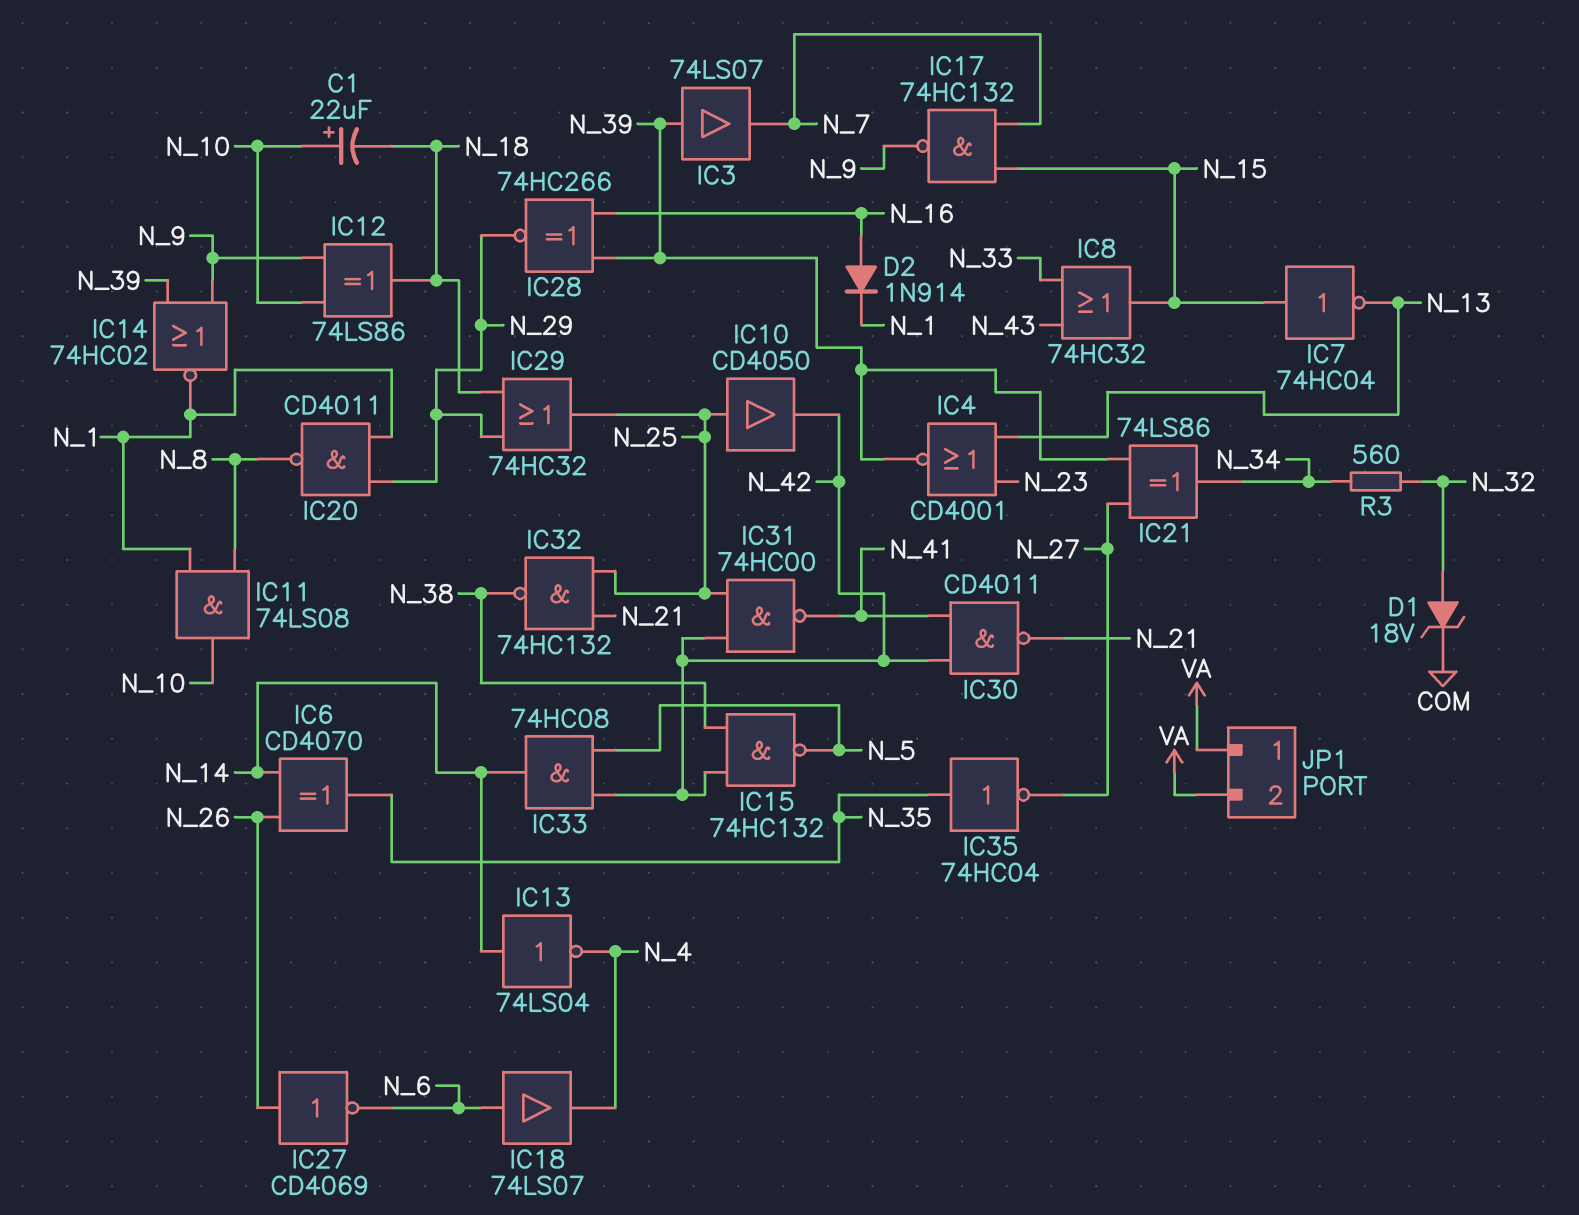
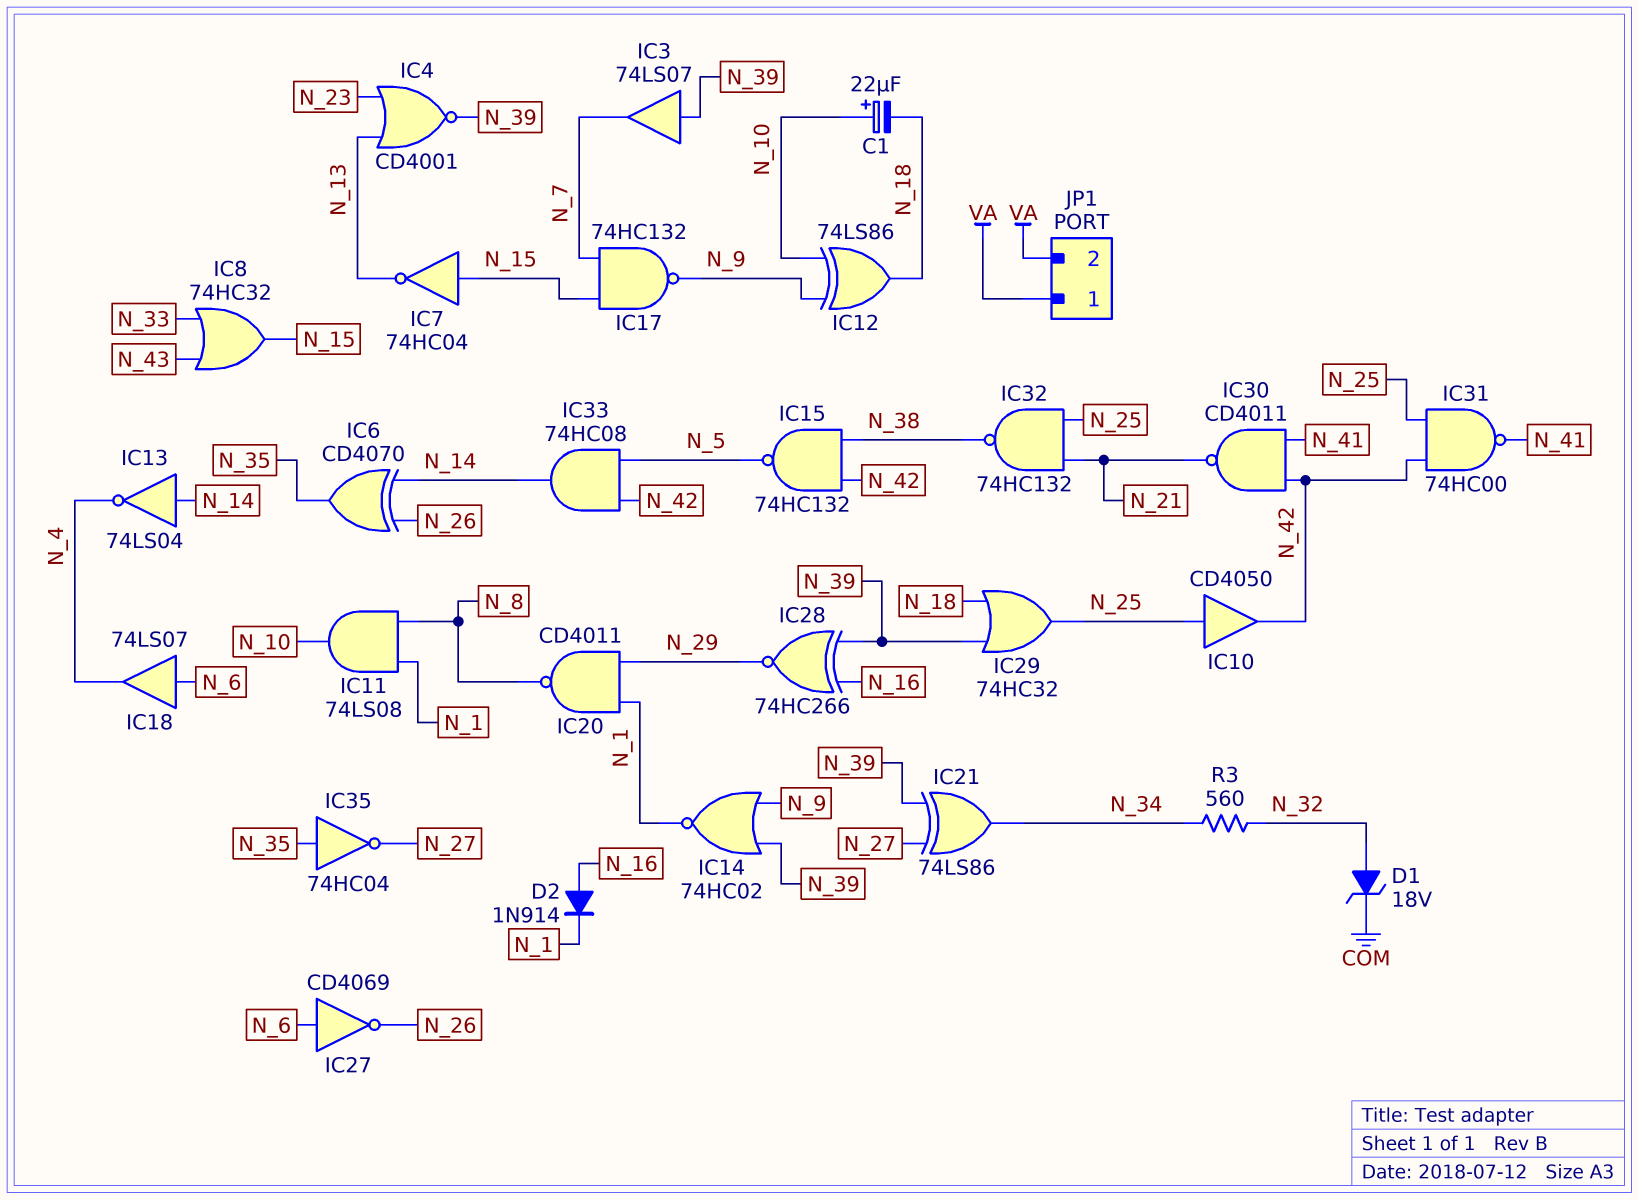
IC27: NOT CD4069 (in N_26, out N_6) -> NOT CD4069 (in N_6, out N_26)
IC29: OR 74HC32 (in N_18, in N_29, out N_25) -> OR 74HC32 (in N_18, in N_39, out N_25)

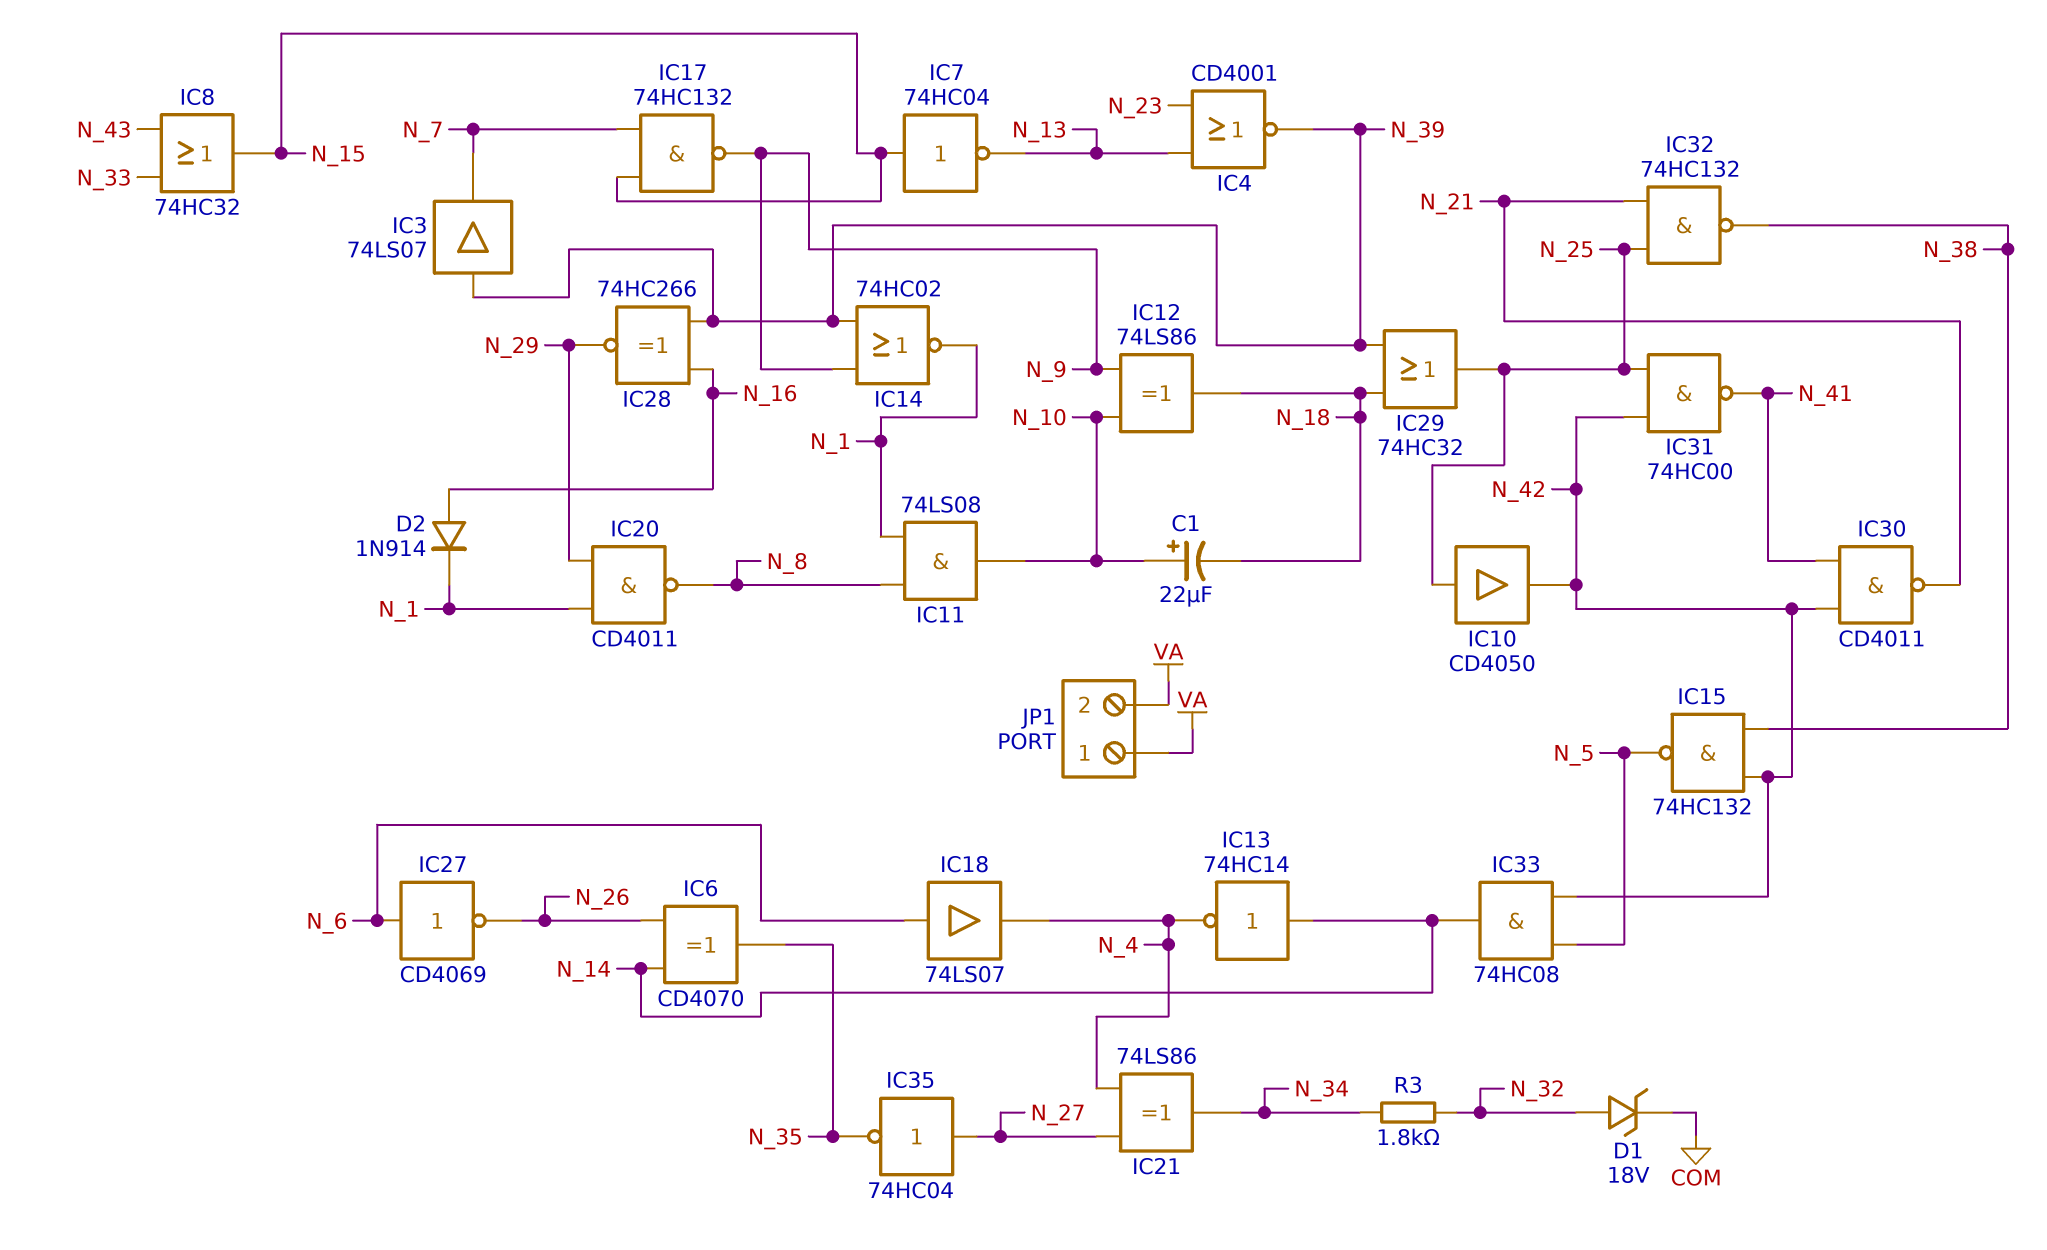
IC13: NOT 74LS04 (in N_14, out N_4) -> NOT 74HC14 (in N_14, out N_4)
IC21: XOR 74LS86 (in N_27, in N_39, out N_34) -> XOR 74LS86 (in N_4, in N_27, out N_34)
IC35: NOT 74HC04 (in N_35, out N_27) -> NOT 74HC04 (in N_27, out N_35)
R3: 560 (N_32, N_34) -> 1.8k (N_32, N_34)

